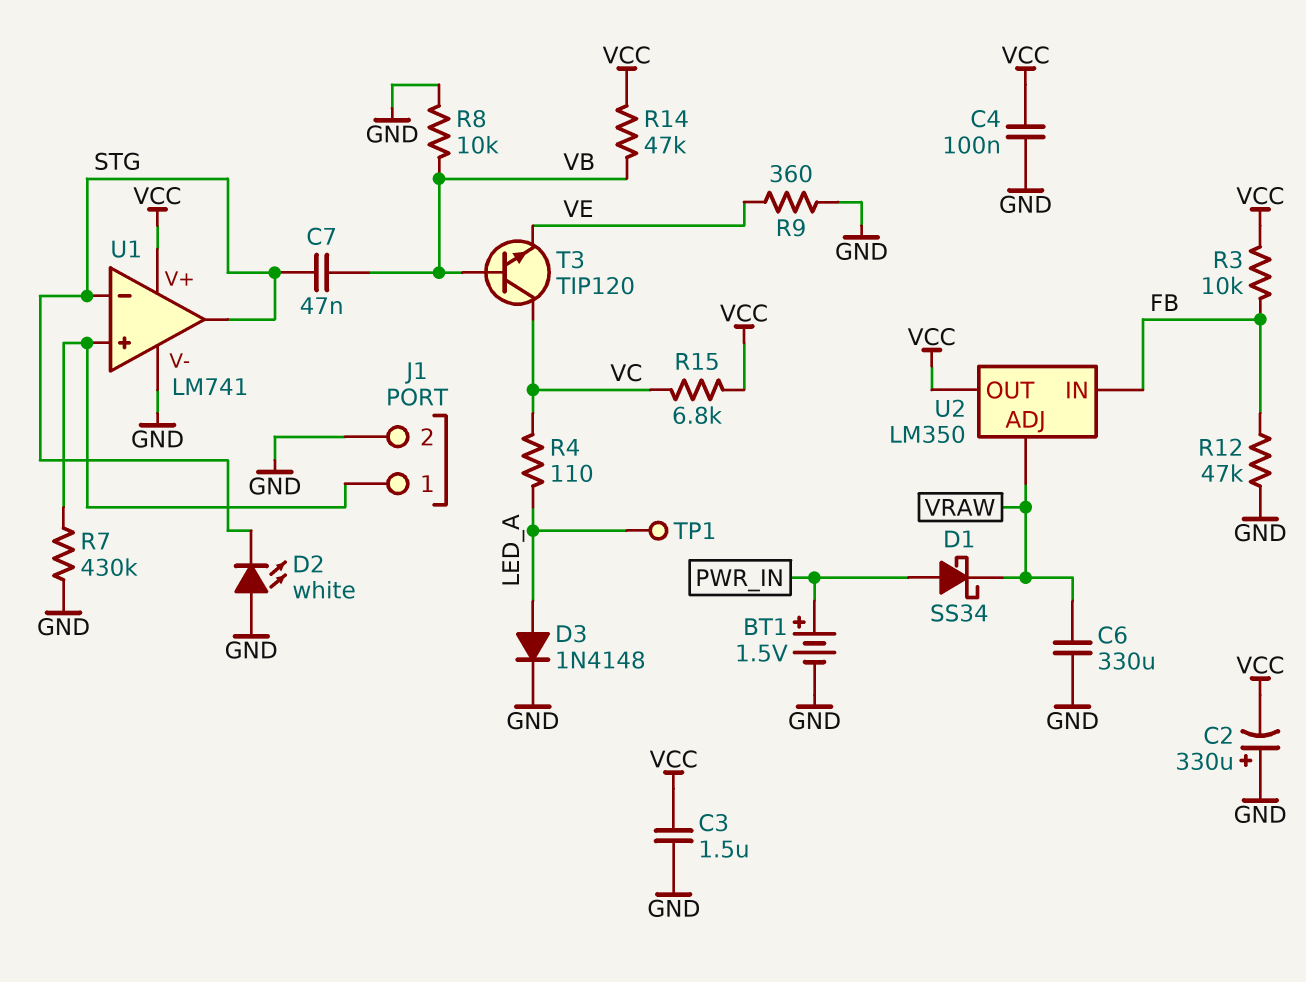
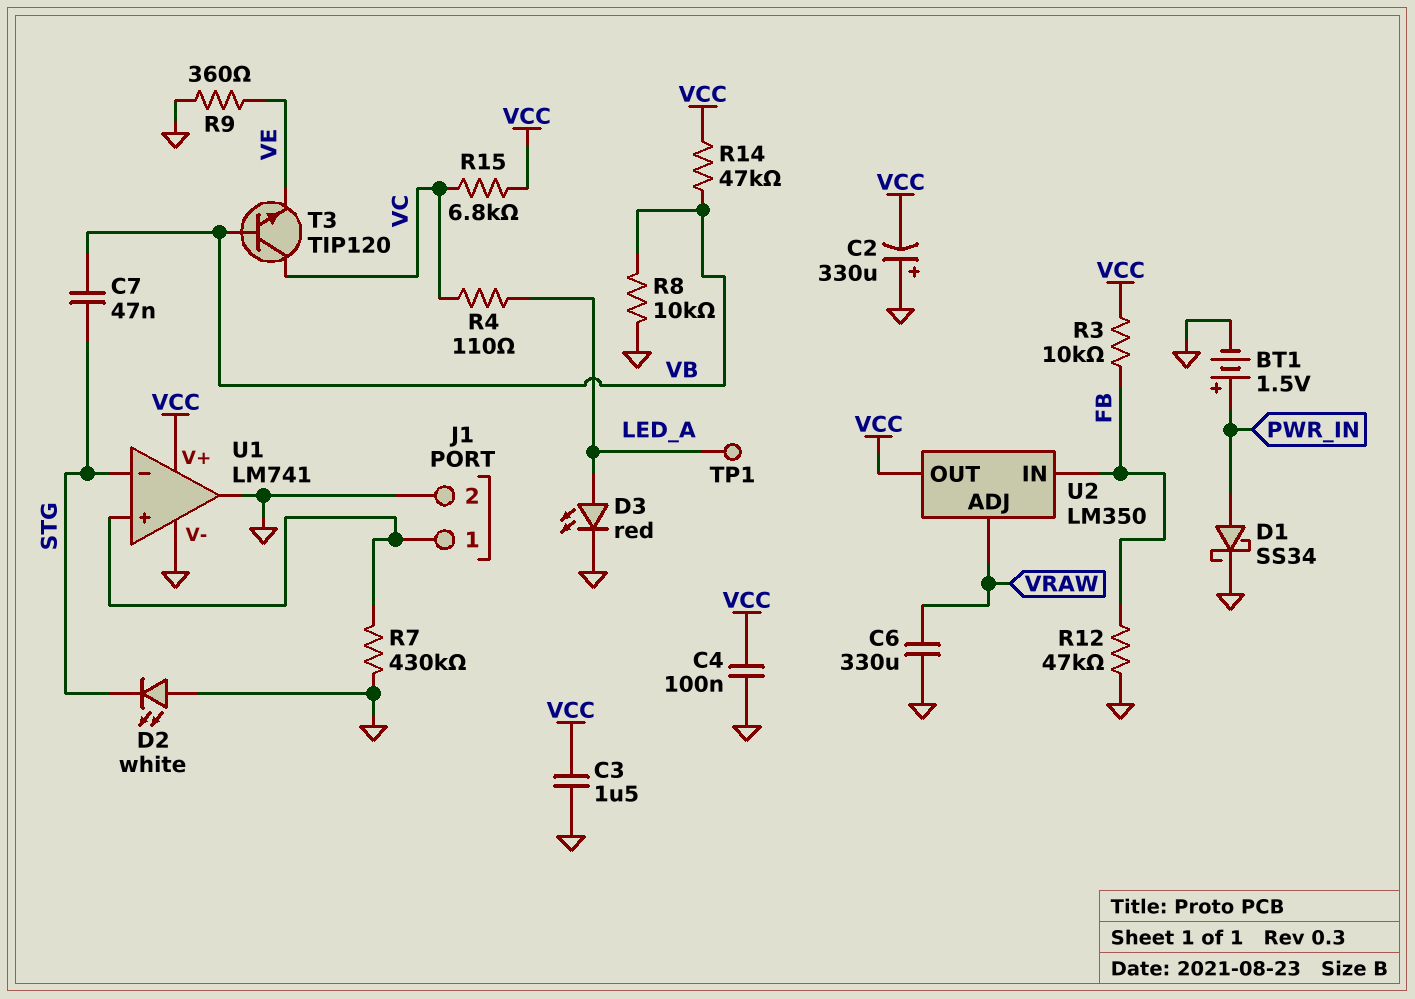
D1: schottky SS34 (A PWR_IN, K VRAW) -> schottky SS34 (A PWR_IN, K GND)
D3: diode 1N4148 (A LED_A, K GND) -> LED red (A LED_A, K GND)
U1 pin out: STG -> GND

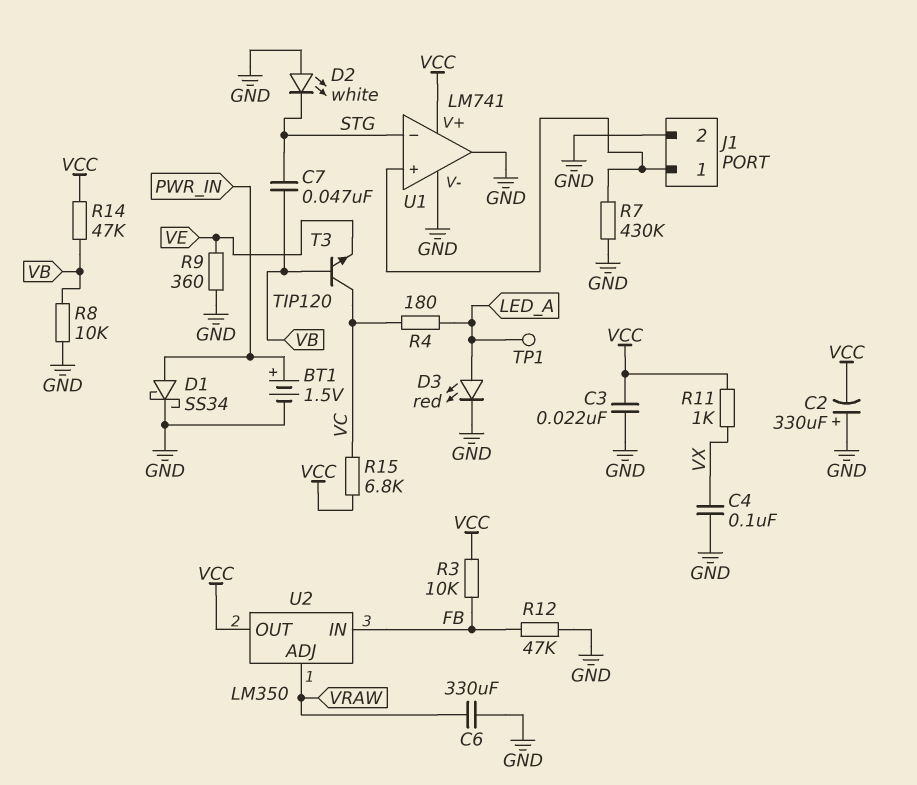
C3: 1.5uF (GND, VCC) -> 22nF (GND, VCC)
C4: 100nF (GND, VCC) -> 100nF (GND, VX)
R4: 110 (LED_A, VC) -> 180 (LED_A, VC)
R11: none -> 1k (VCC, VX)

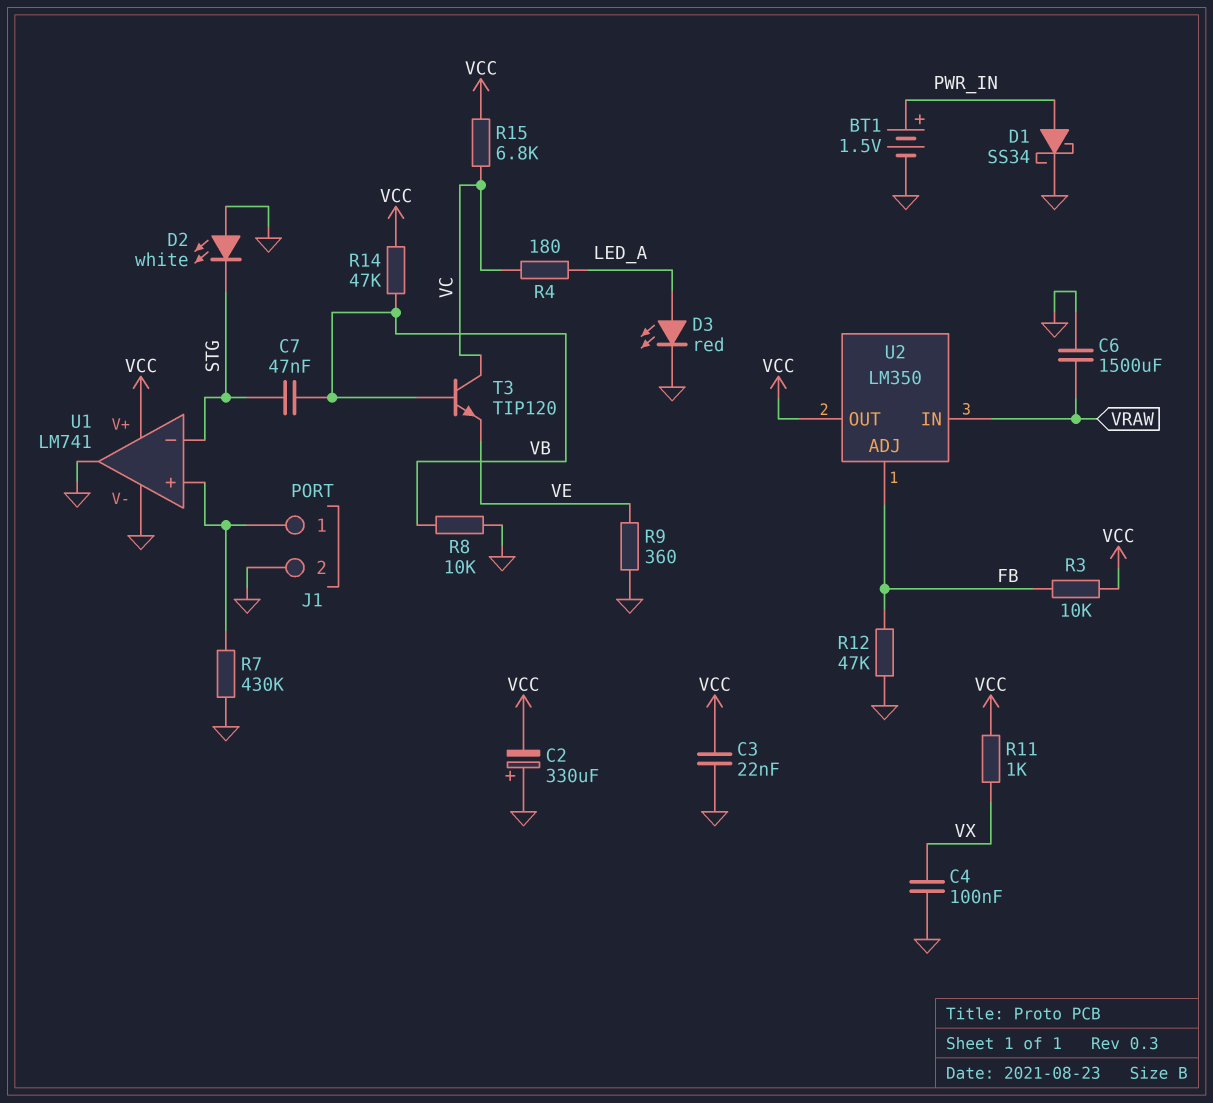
C6: 330uF (GND, VRAW) -> 1500uF (GND, VRAW)
TP1: test point (LED_A) -> none
U2 pin ADJ: VRAW -> FB
U2 pin IN: FB -> VRAW

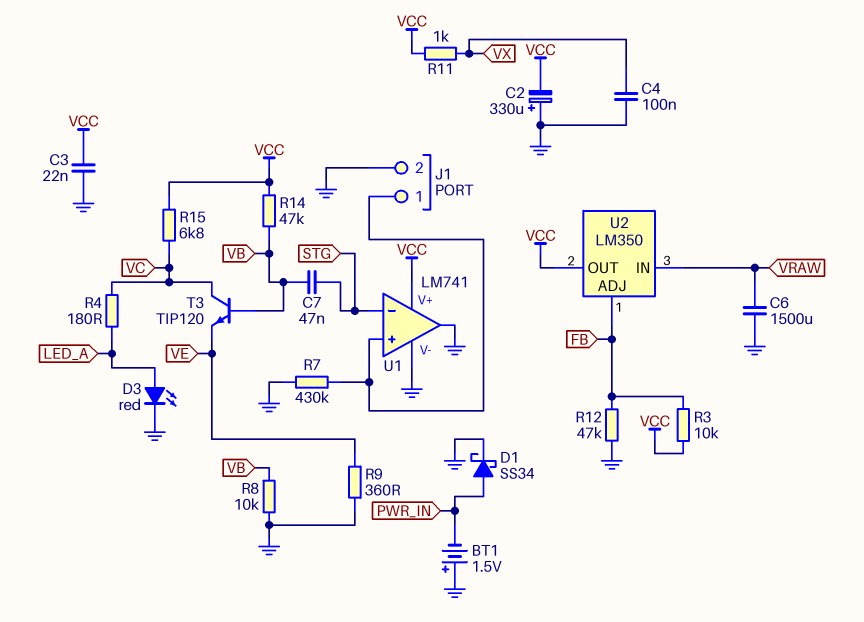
BT1: 1.5V (plus PWR_IN, minus GND) -> 1.5V (plus GND, minus PWR_IN)
D2: LED white (A GND, K STG) -> none

